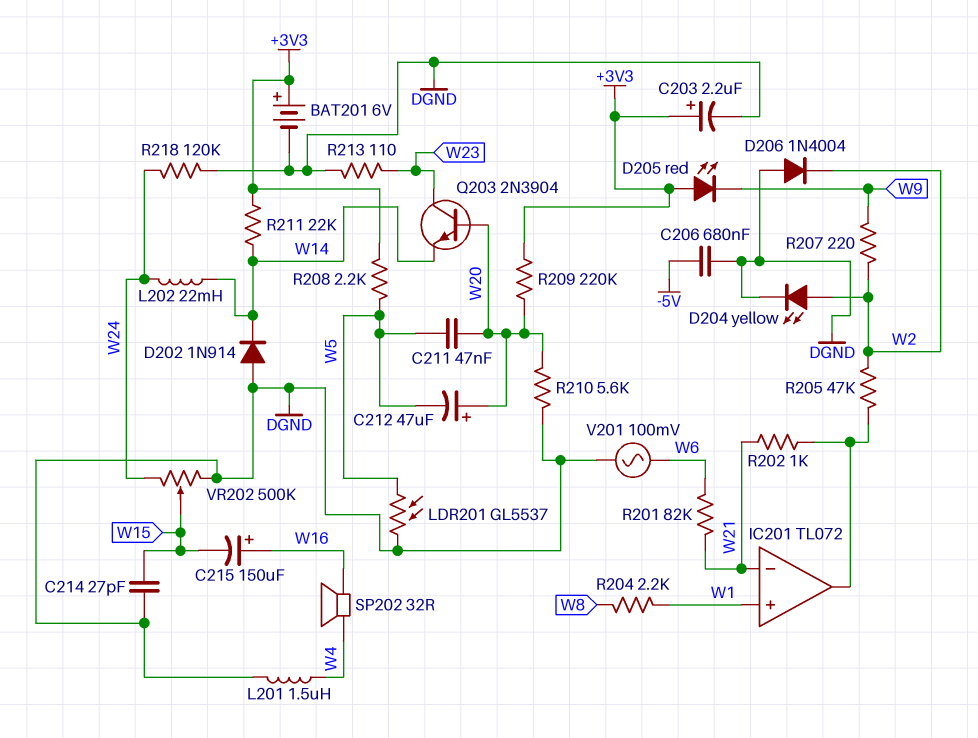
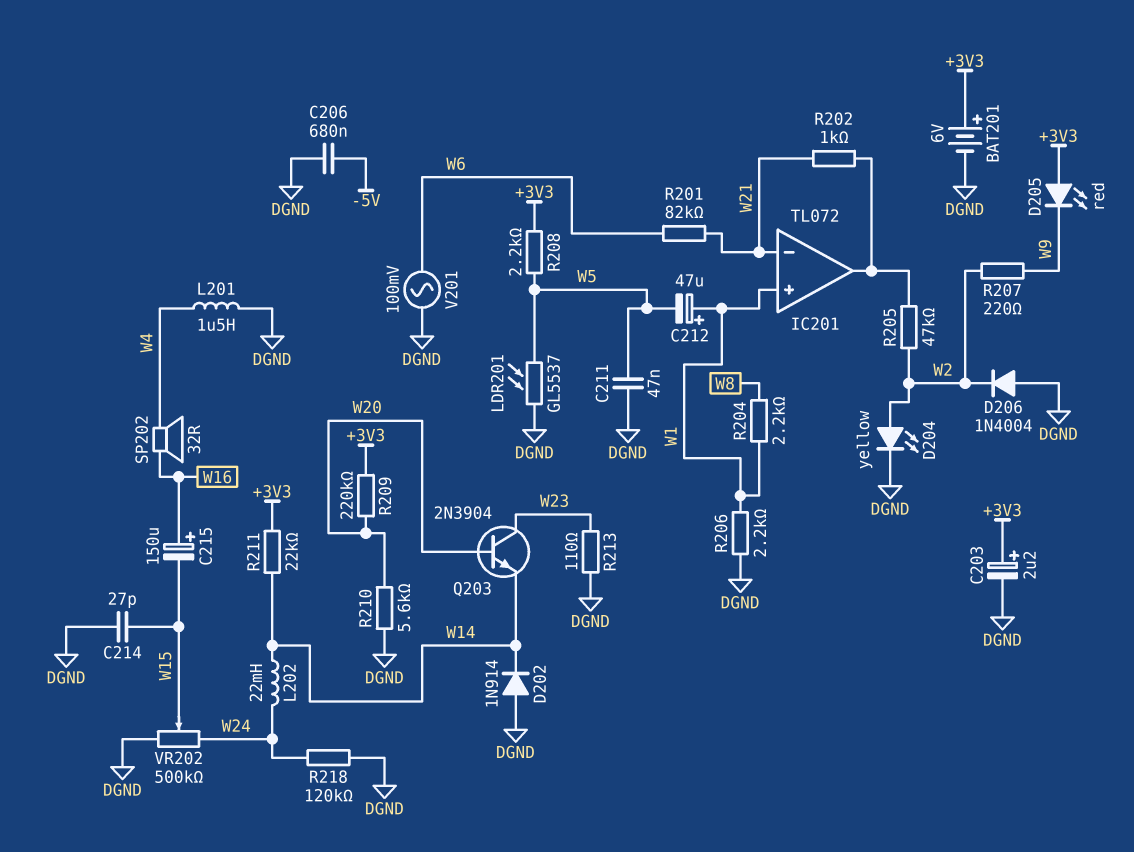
C211: 47nF (W5, W20) -> 47nF (DGND, W5)
C212: 47uF (plus W20, minus W5) -> 47uF (plus W1, minus W5)
R206: none -> 2.2k (DGND, W1)

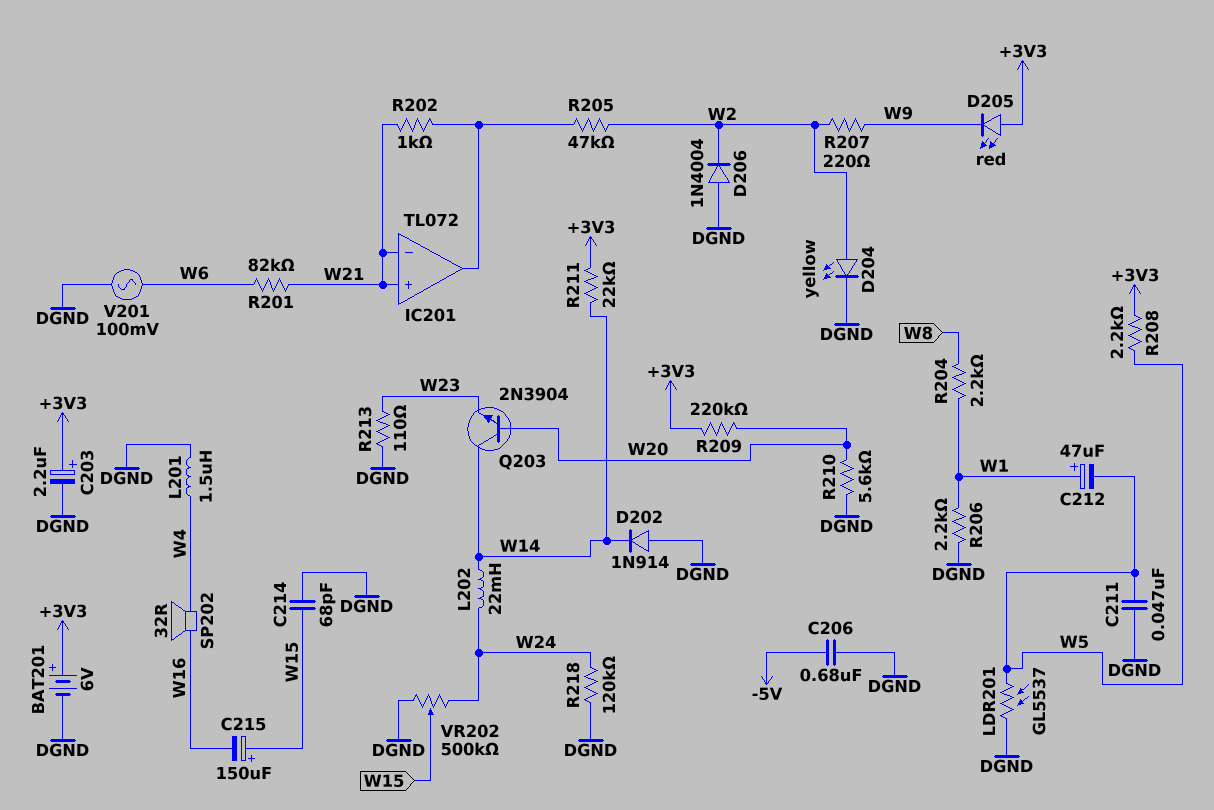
C214: 27pF (DGND, W15) -> 68pF (DGND, W15)
C215: 150uF (plus W16, minus W15) -> 150uF (plus W15, minus W16)
IC201 pin in+: W1 -> W21
Q203: NPN 2N3904 (B W20, C W23, E W14) -> NPN 2N3904 (B W20, C W14, E W23)

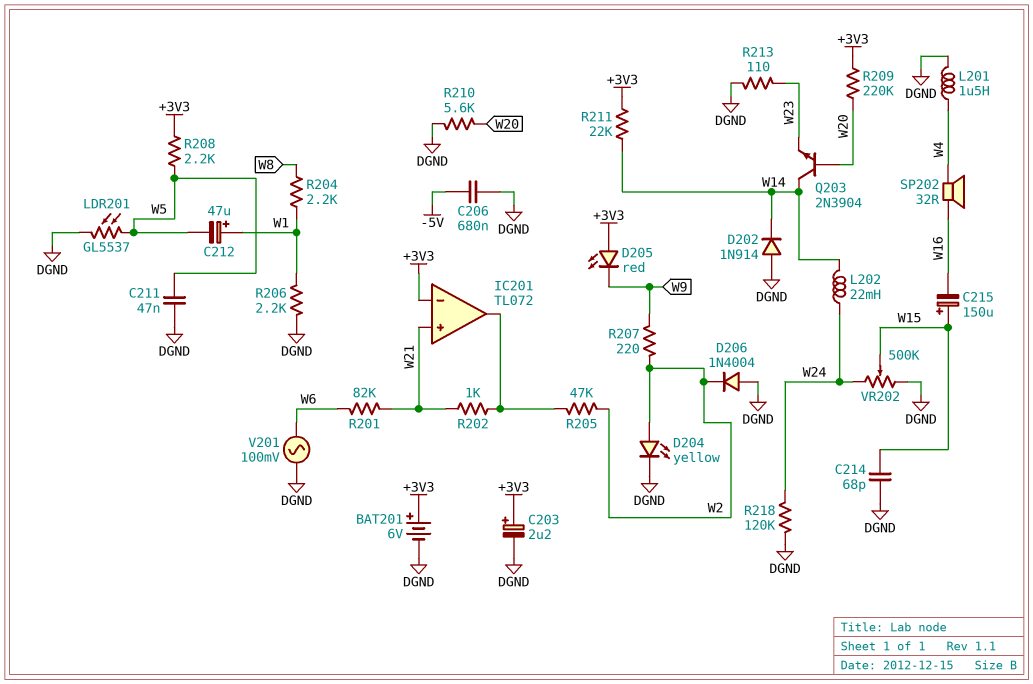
IC201 pin in-: W21 -> +3V3

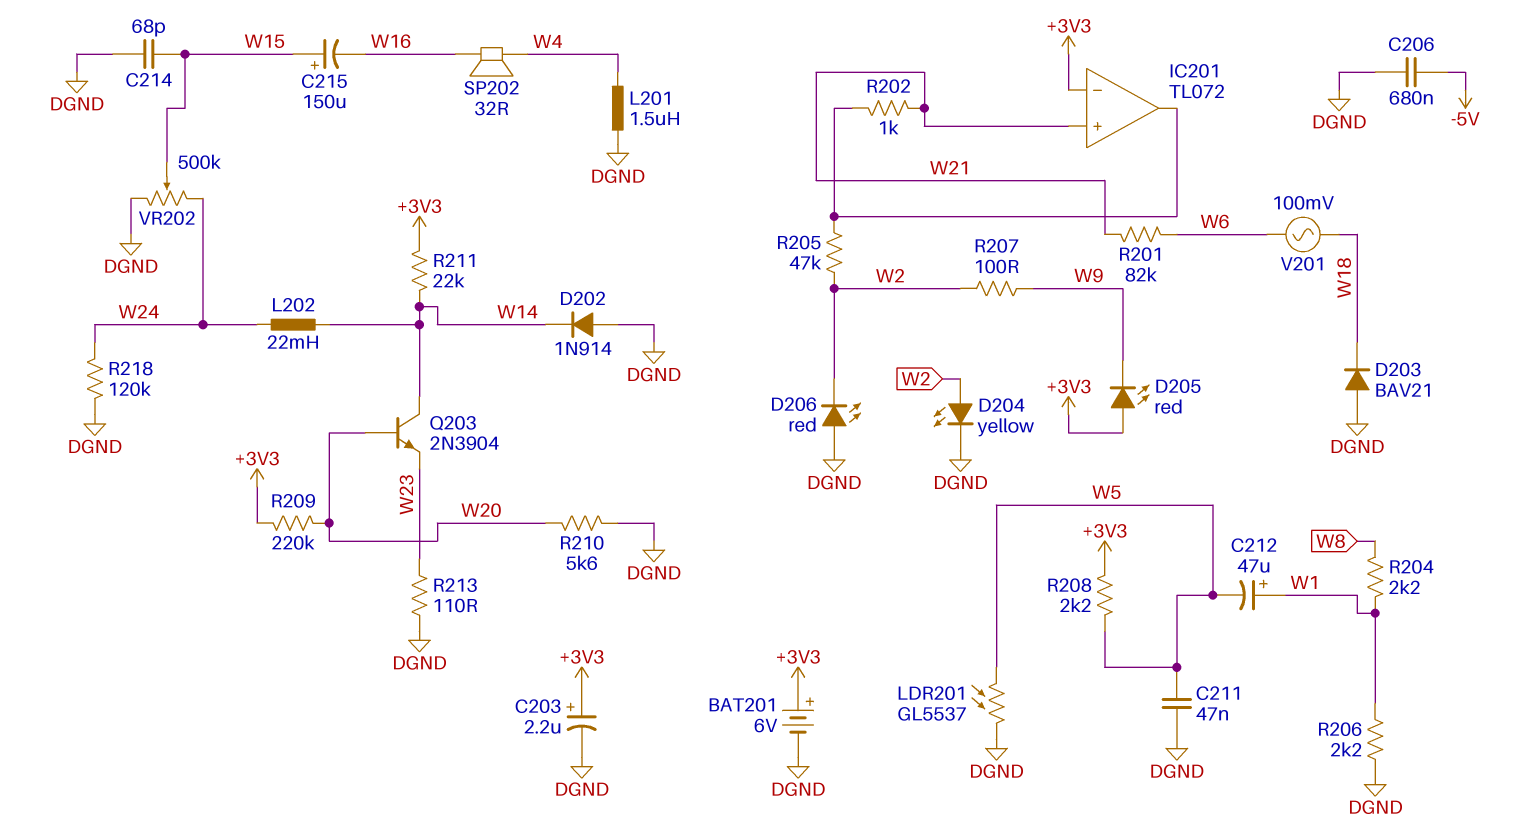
D203: none -> diode BAV21 (A DGND, K W18)
D206: diode 1N4004 (A DGND, K W2) -> LED red (A DGND, K W2)
R207: 220 (W2, W9) -> 100 (W2, W9)
V201: AC 100mV (DGND, W6) -> AC 100mV (W6, W18)

